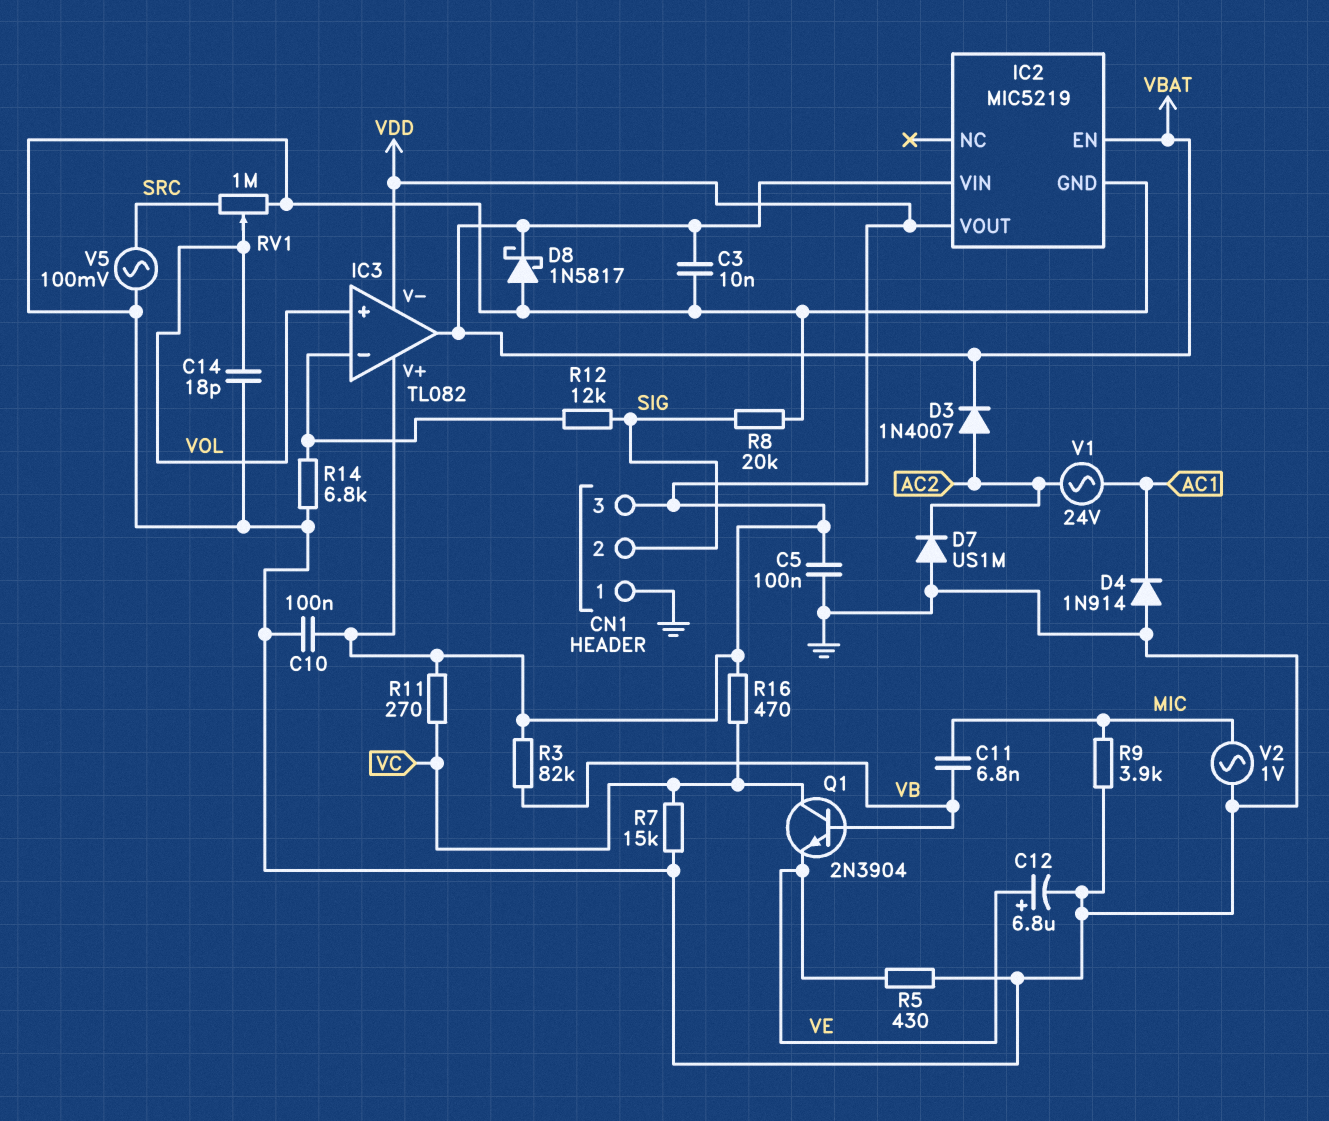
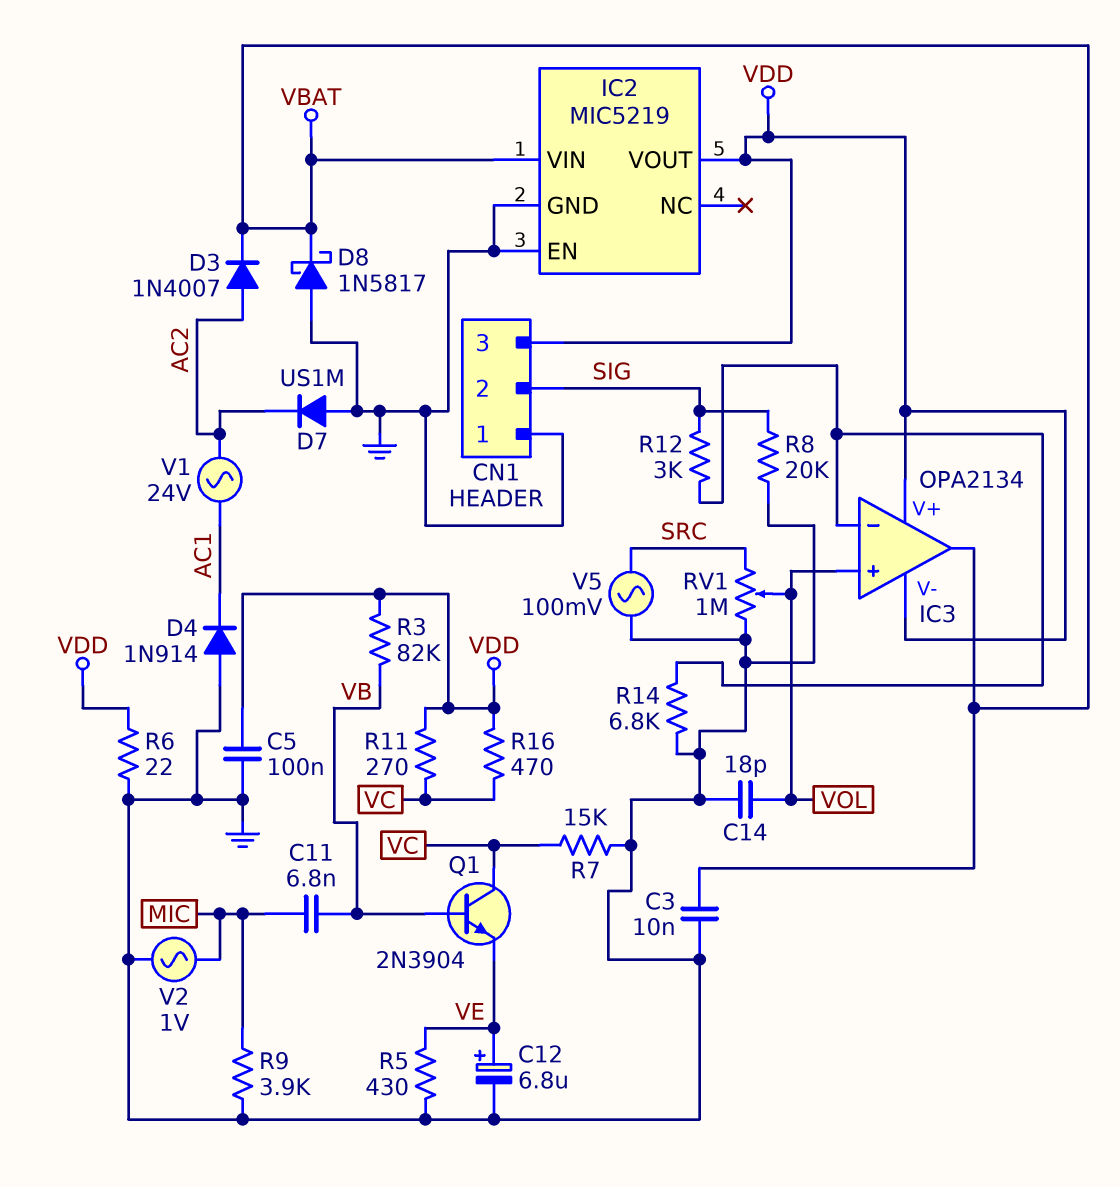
C10: 100nF (GND, VDD) -> none
IC2 pin EN: VBAT -> GND
IC3: TL082 -> OPA2134
R6: none -> 22 (GND, VDD)
R12: 12k (IC3/in-, SIG) -> 3k (IC3/in-, SIG)

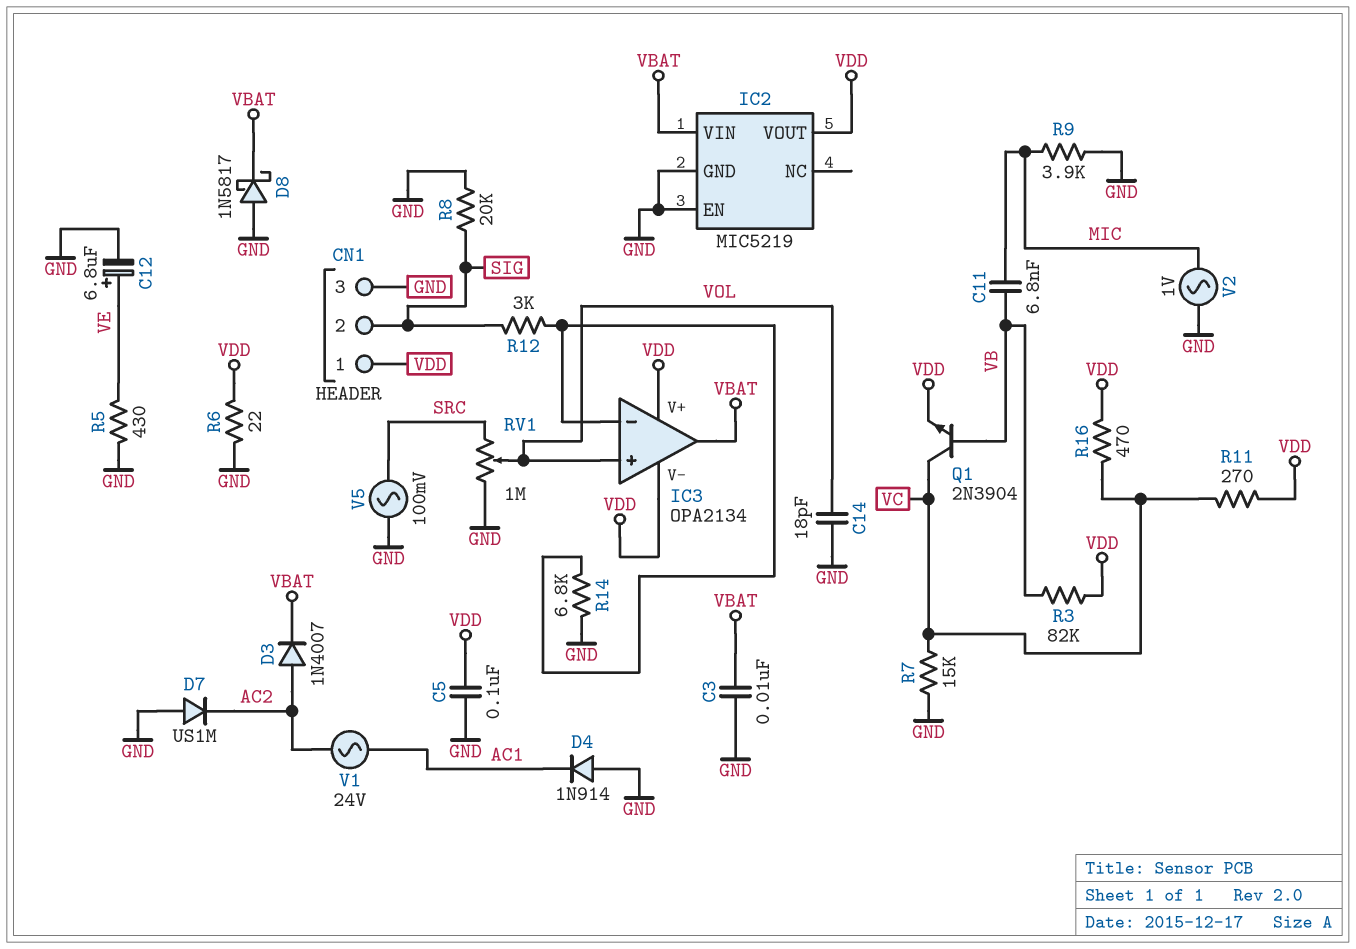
CN1 pin 1: GND -> VDD
CN1 pin 3: VDD -> GND
Q1: NPN 2N3904 (B VB, C VC, E VE) -> NPN 2N3904 (B VB, C VC, E VDD)

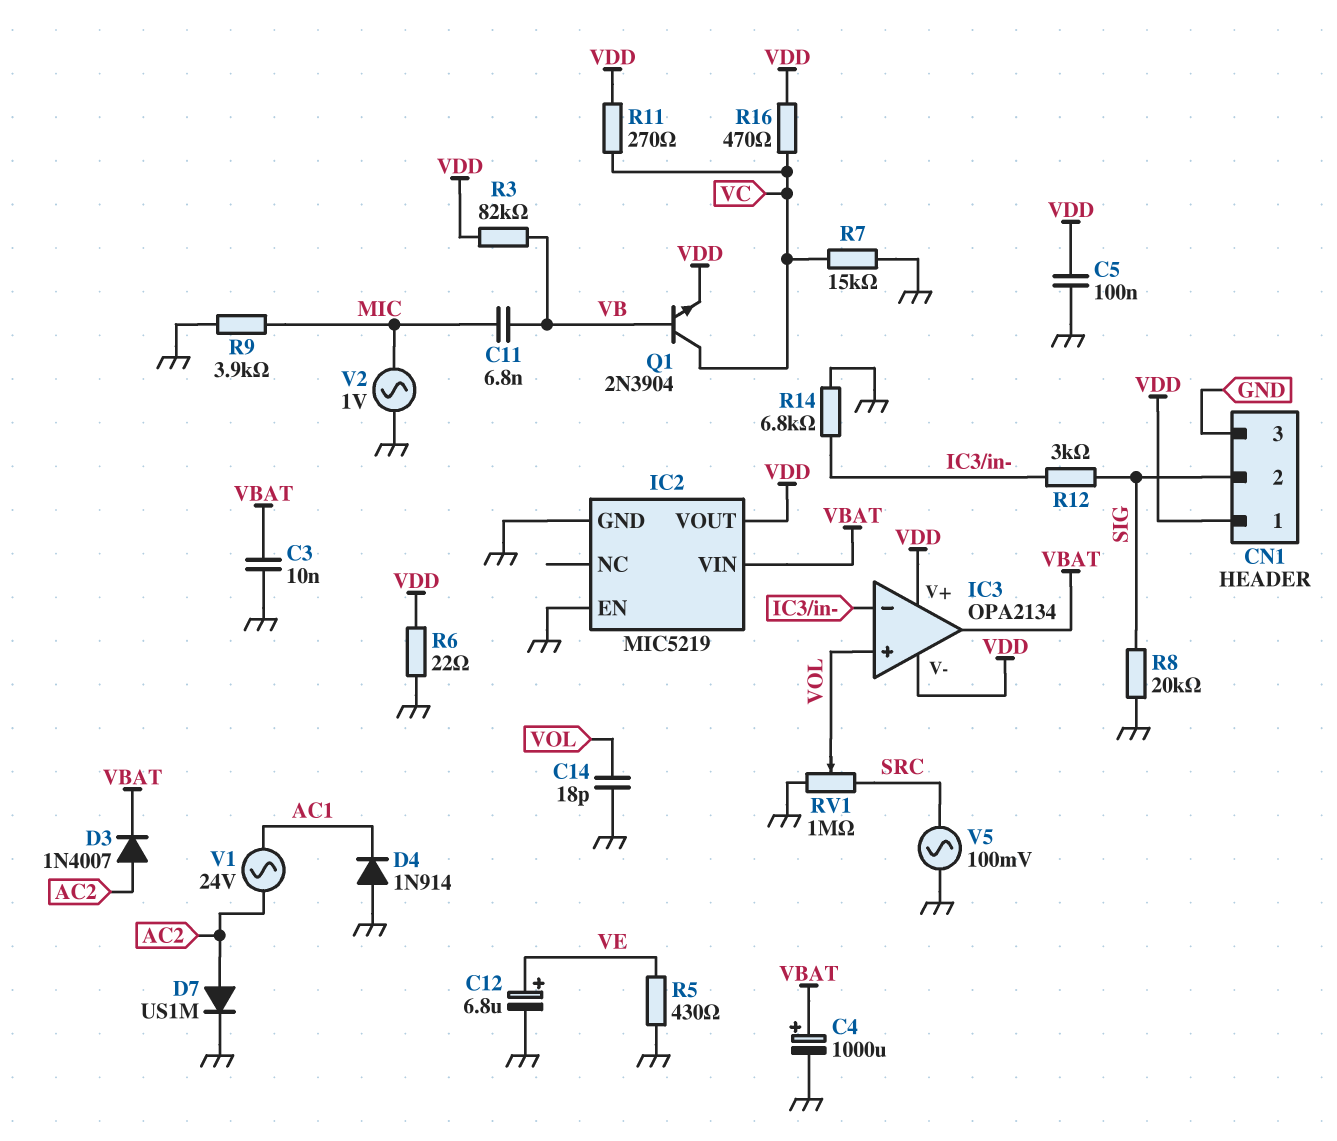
C4: none -> 1000uF (plus VBAT, minus GND)
D7: diode US1M (A GND, K AC2) -> diode US1M (A AC2, K GND)
D8: schottky 1N5817 (A GND, K VBAT) -> none

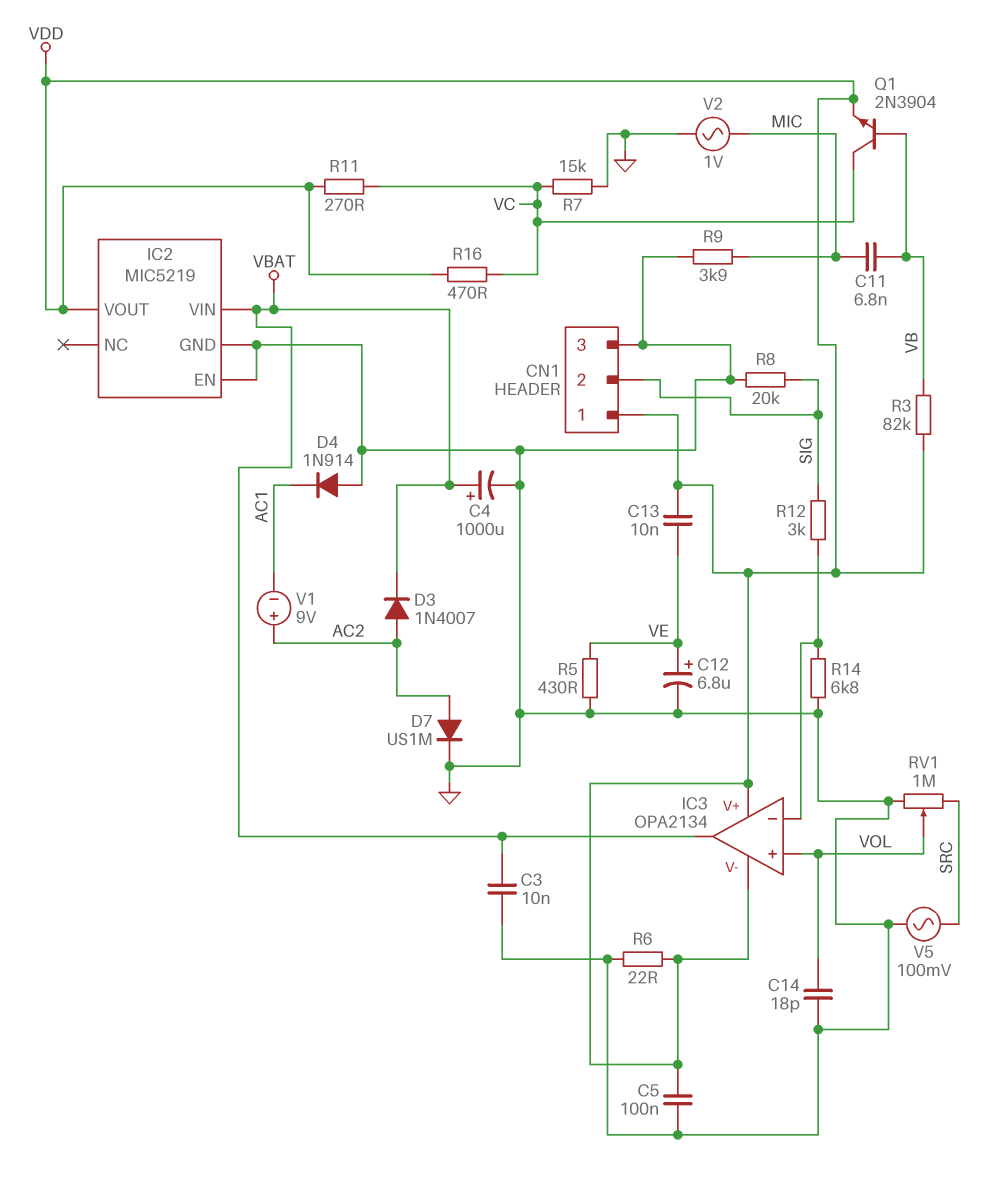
C13: none -> 10nF (VDD, VE)
V1: AC 24V (AC1, AC2) -> 9V (plus AC2, minus AC1)

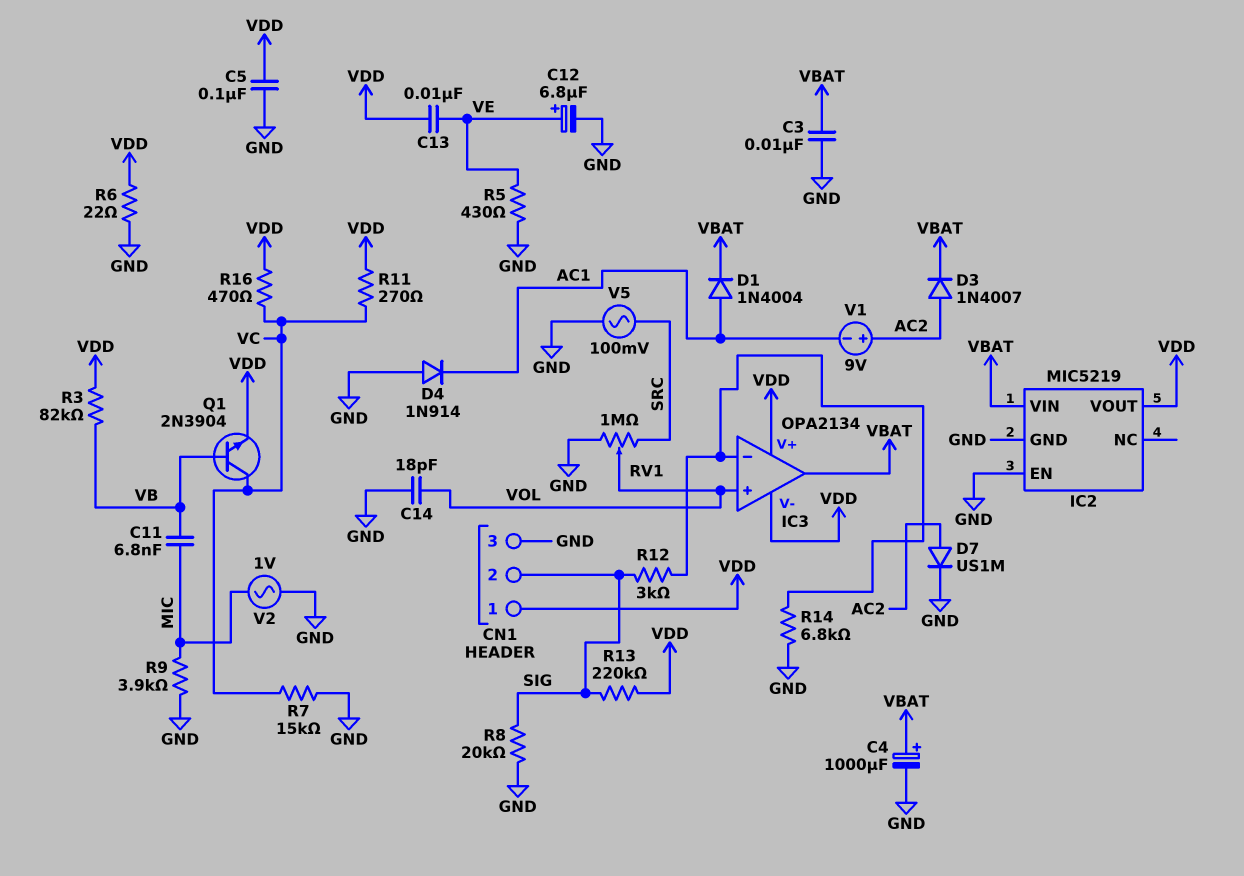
D1: none -> diode 1N4004 (A AC1, K VBAT)
R13: none -> 220k (SIG, VDD)

